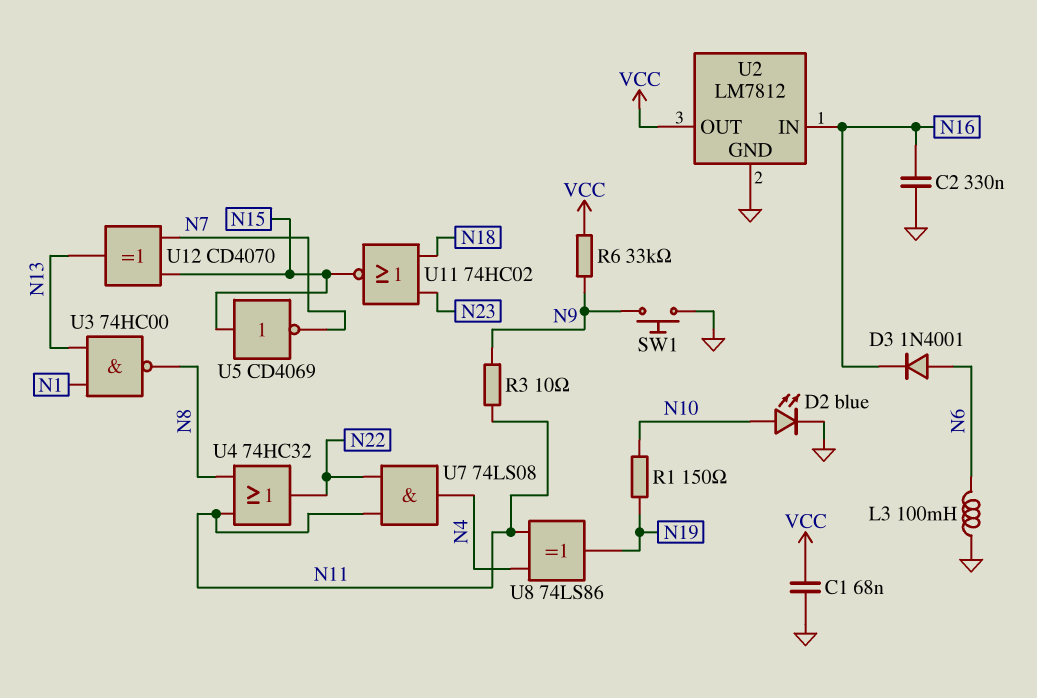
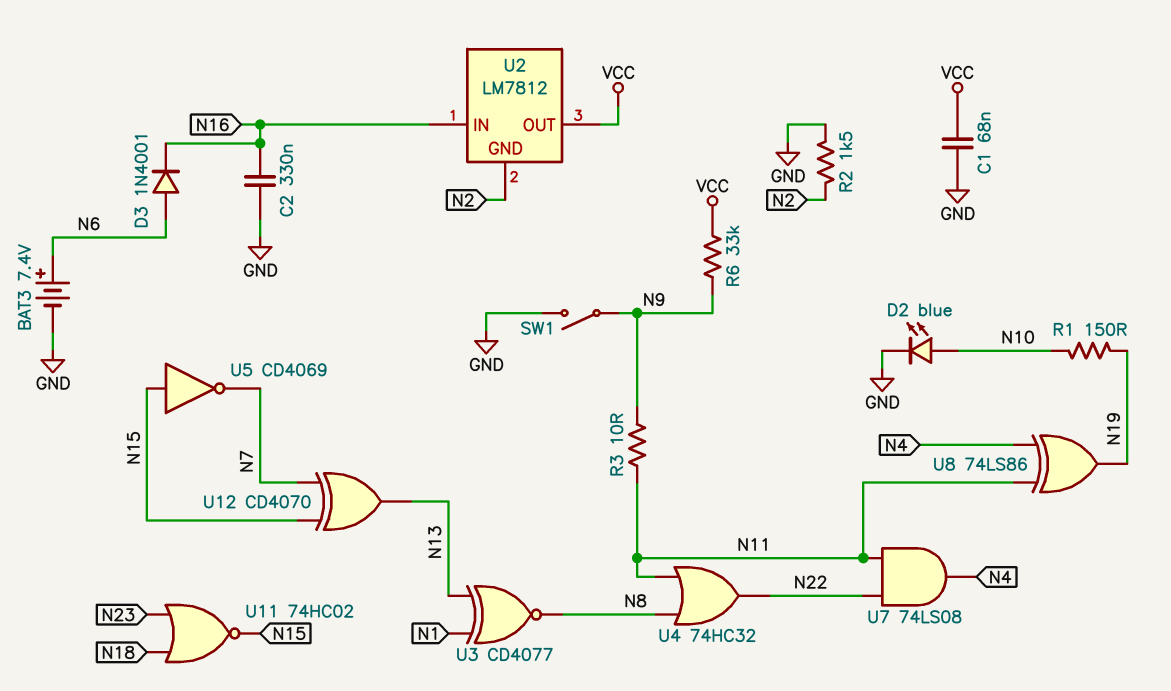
BAT3: none -> 7.4V (plus N6, minus GND)
L3: 100mH (GND, N6) -> none
R2: none -> 1.5k (GND, N2)
SW1: button (GND, N9) -> switch (GND, N9)
U2 pin GND: GND -> N2
U3: NAND 74HC00 (in N1, in N13, out N8) -> XNOR CD4077 (in N1, in N13, out N8)

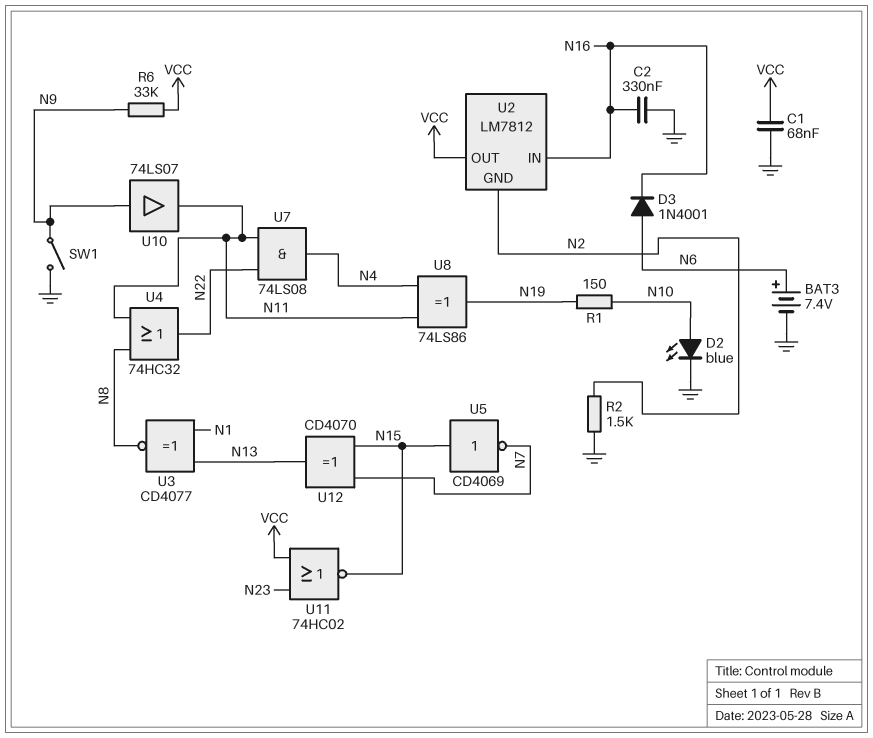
R3: 10 (N9, N11) -> none
U10: none -> buffer 74LS07 (in N9, out N11)
U11: NOR 74HC02 (in N18, in N23, out N15) -> NOR 74HC02 (in N23, in VCC, out N15)

